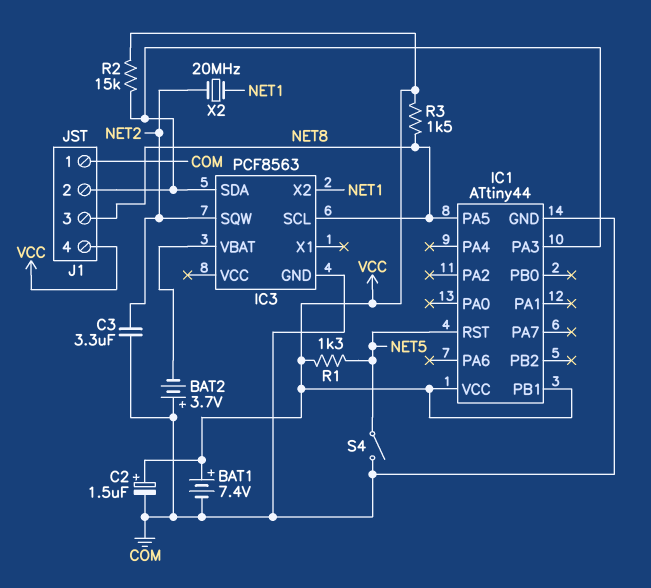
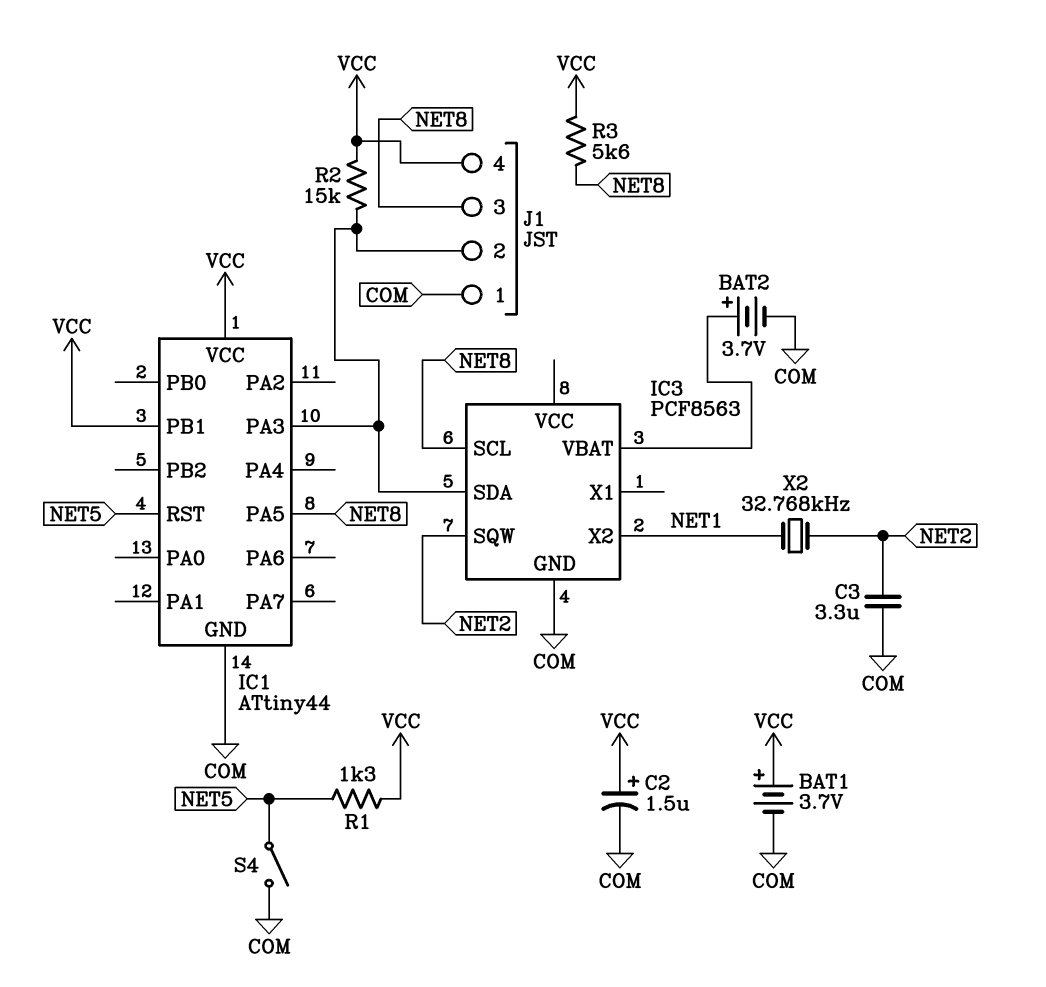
BAT1: 7.4V (plus VCC, minus COM) -> 3.7V (plus VCC, minus COM)
BAT2: 3.7V (plus COM, minus IC3/VBAT) -> 3.7V (plus IC3/VBAT, minus COM)
R3: 1.5k (NET8, VCC) -> 5.6k (NET8, VCC)
X2: 20MHz (NET1, NET2) -> 32.768kHz (NET1, NET2)

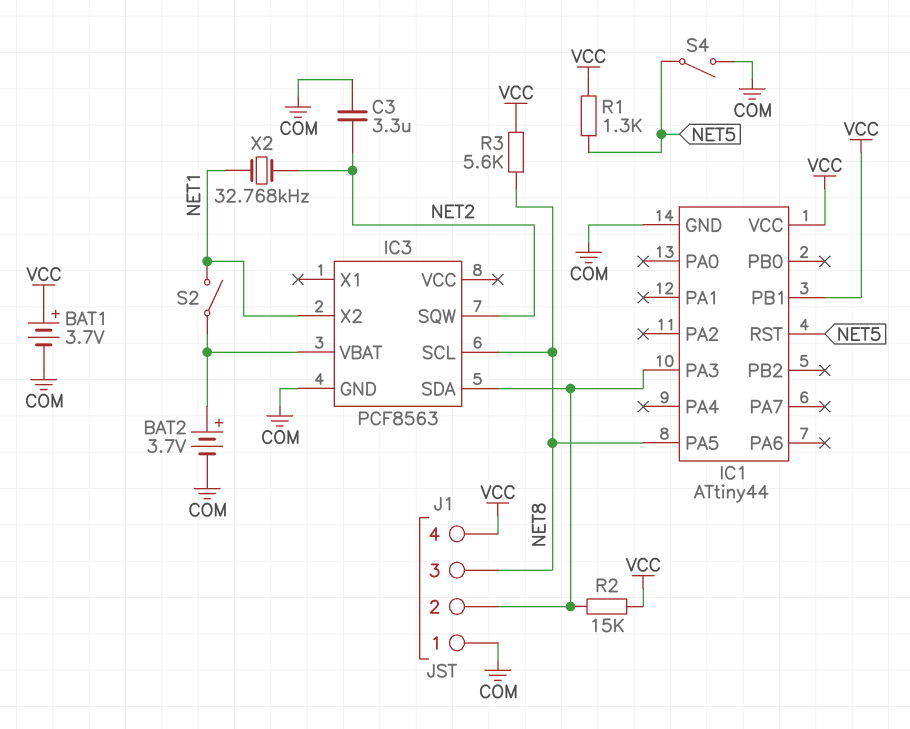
C2: 1.5uF (plus VCC, minus COM) -> none
S2: none -> switch (IC3/VBAT, NET1)

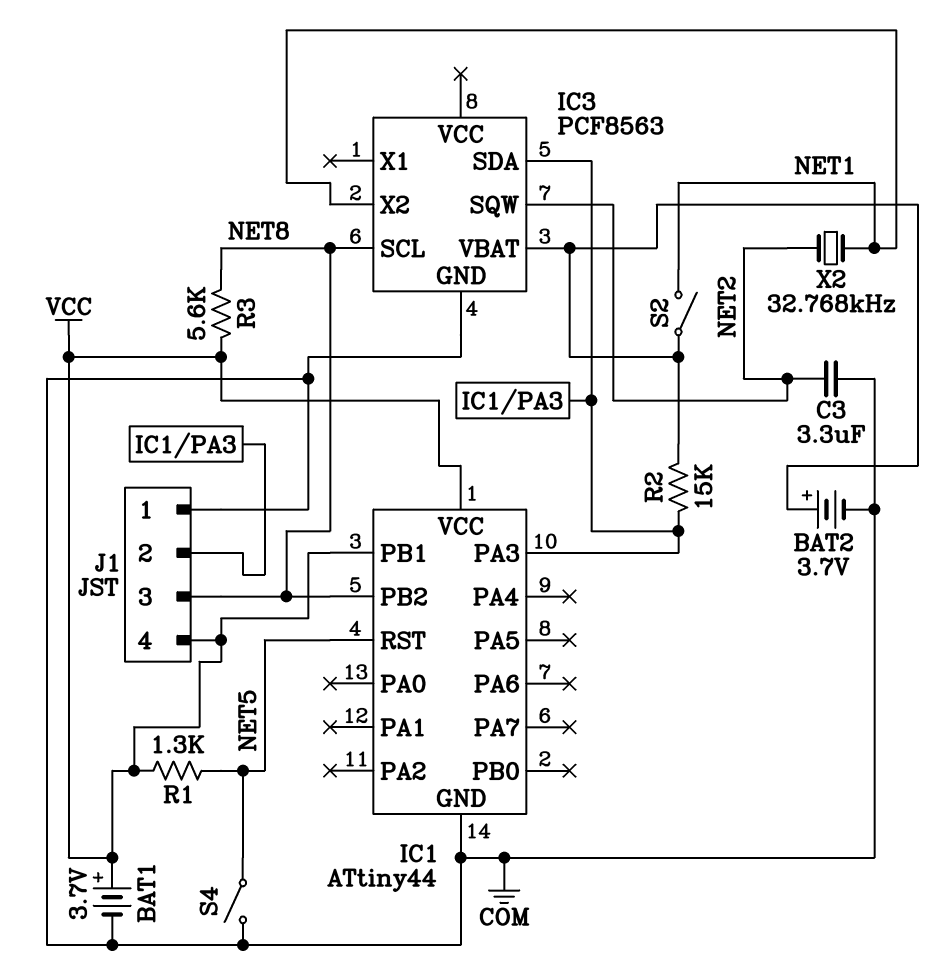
IC1 pin PA5: NET8 -> none
IC1 pin PB2: none -> NET8
R2: 15k (IC1/PA3, VCC) -> 15k (IC1/PA3, IC3/VBAT)

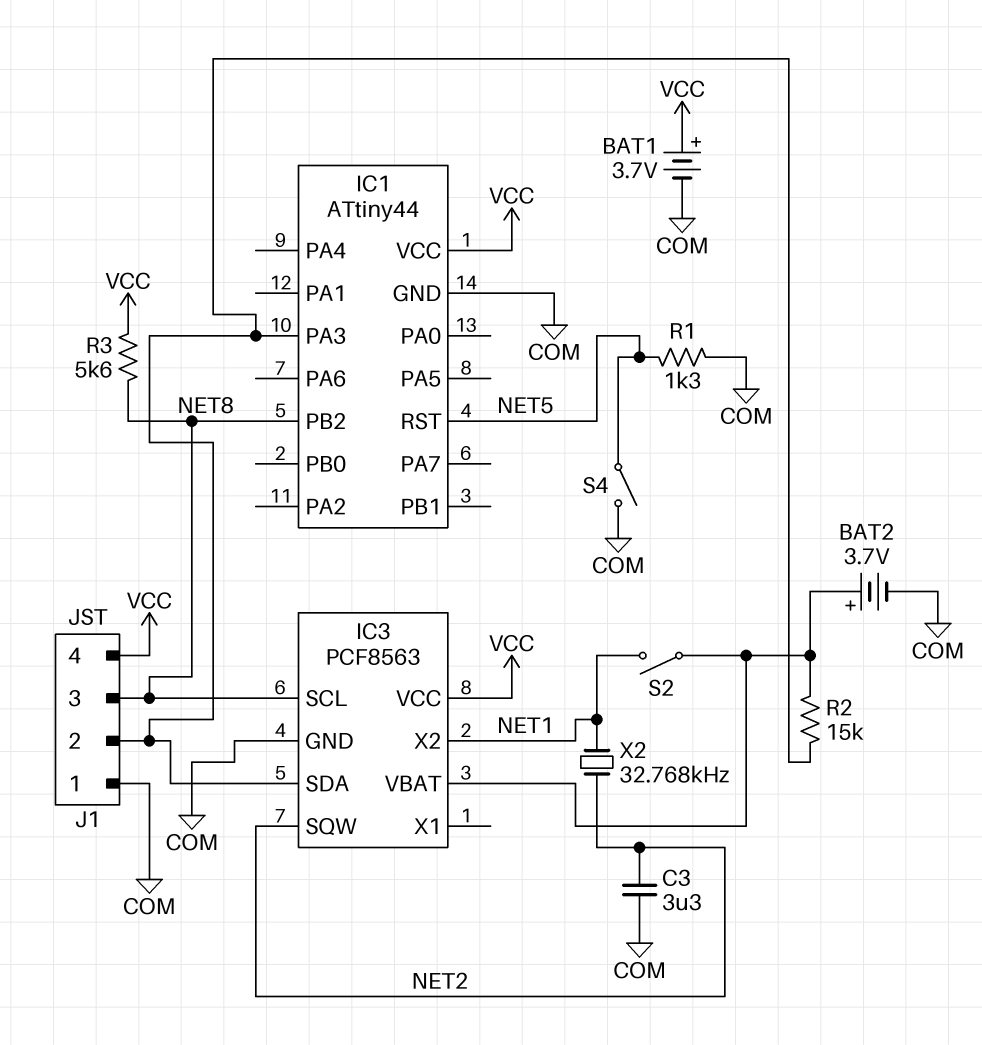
IC1 pin PB1: VCC -> none
IC3 pin VCC: none -> VCC
R1: 1.3k (NET5, VCC) -> 1.3k (COM, NET5)

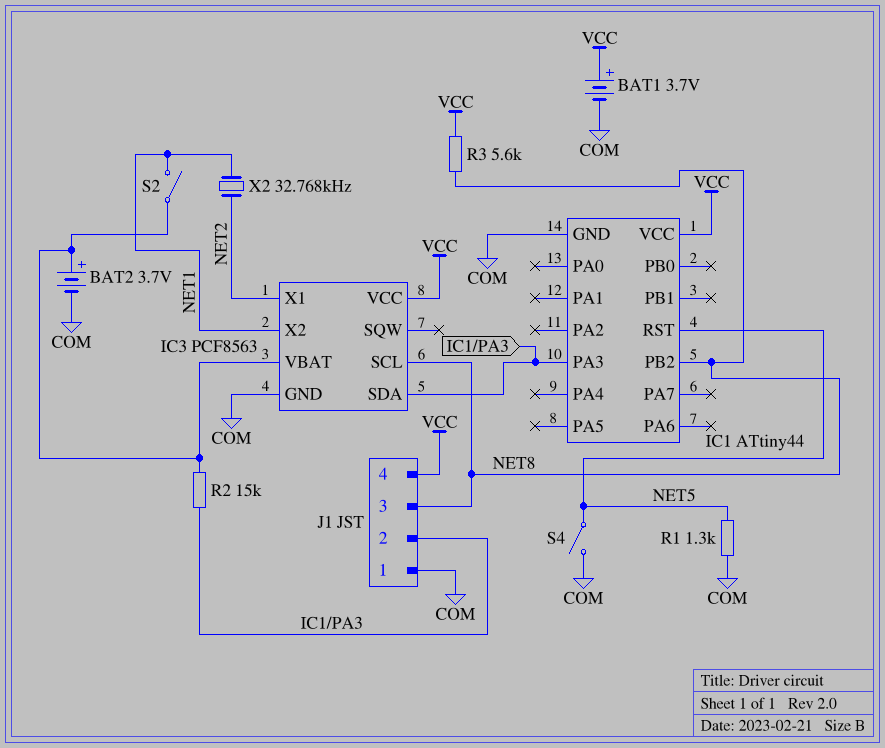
C3: 3.3uF (COM, NET2) -> none
IC3 pin SQW: NET2 -> none
IC3 pin X1: none -> NET2

